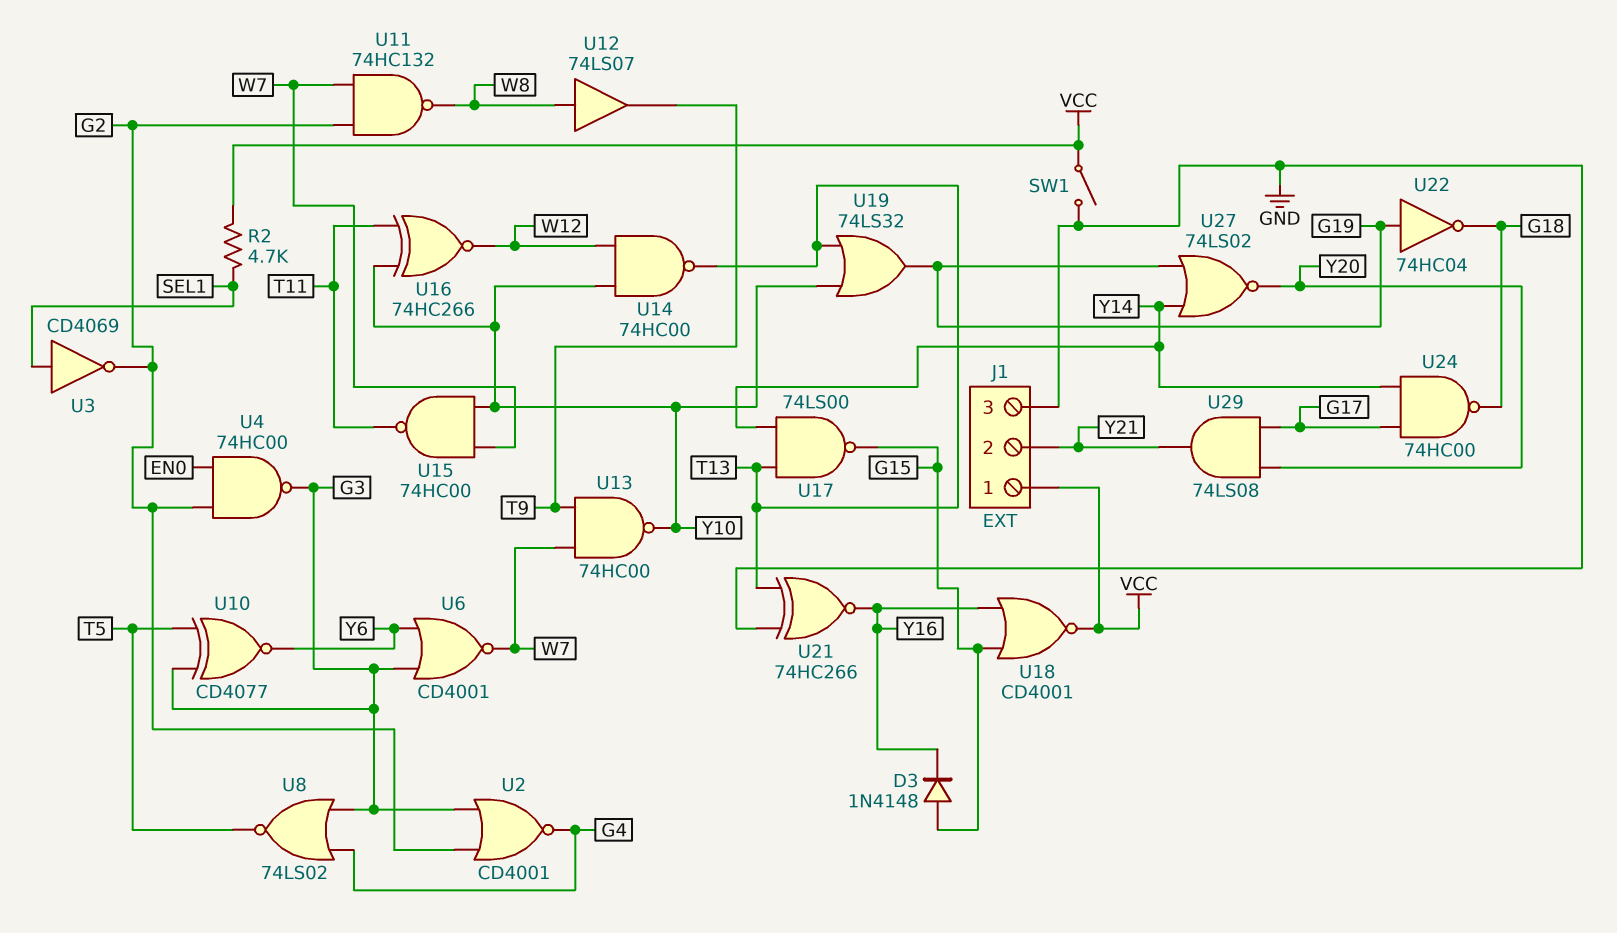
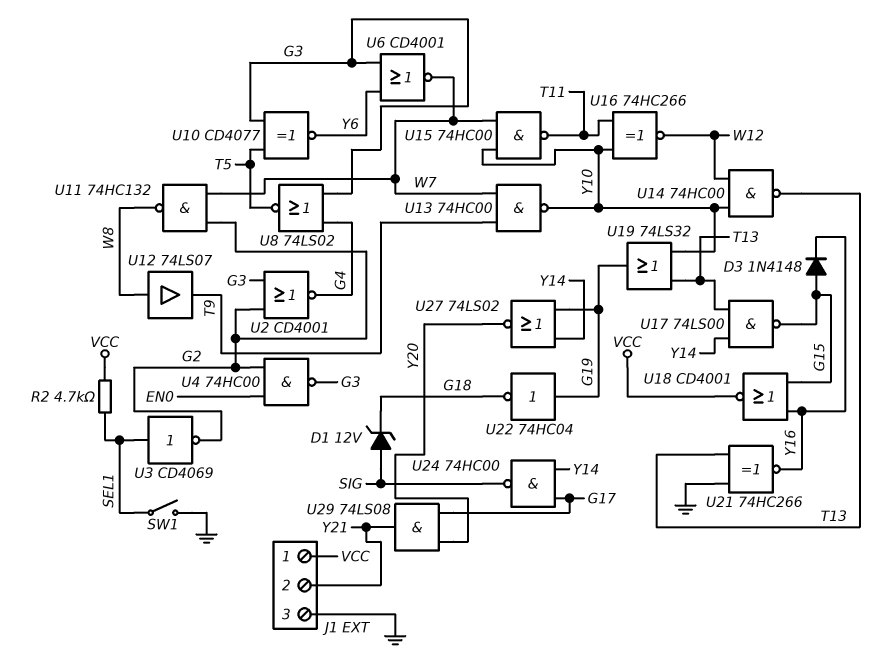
D1: none -> zener 12V (A SIG, K G18)
SW1: switch (GND, VCC) -> switch (GND, SEL1)
U24: NAND 74HC00 (in G17, in Y14, out G18) -> NAND 74HC00 (in G17, in Y14, out SIG)

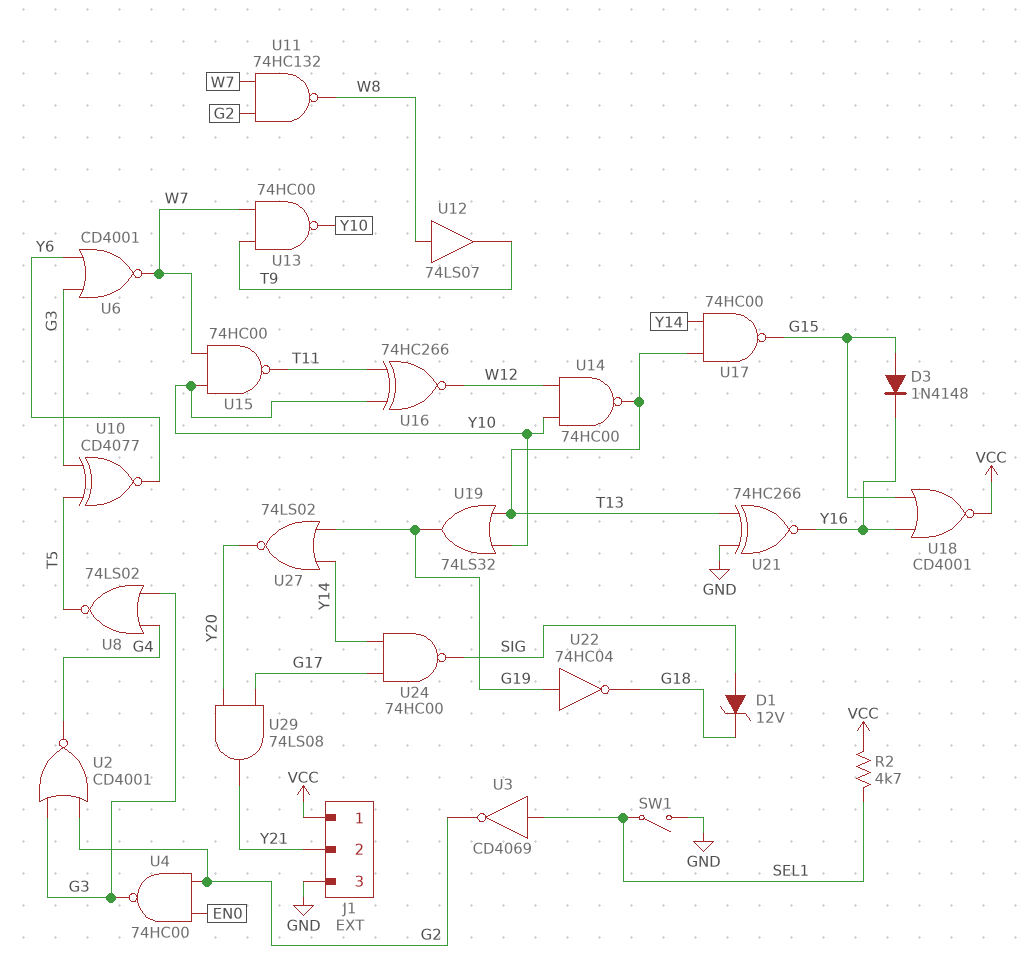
U17: NAND 74LS00 (in T13, in Y14, out G15) -> NAND 74HC00 (in T13, in Y14, out G15)

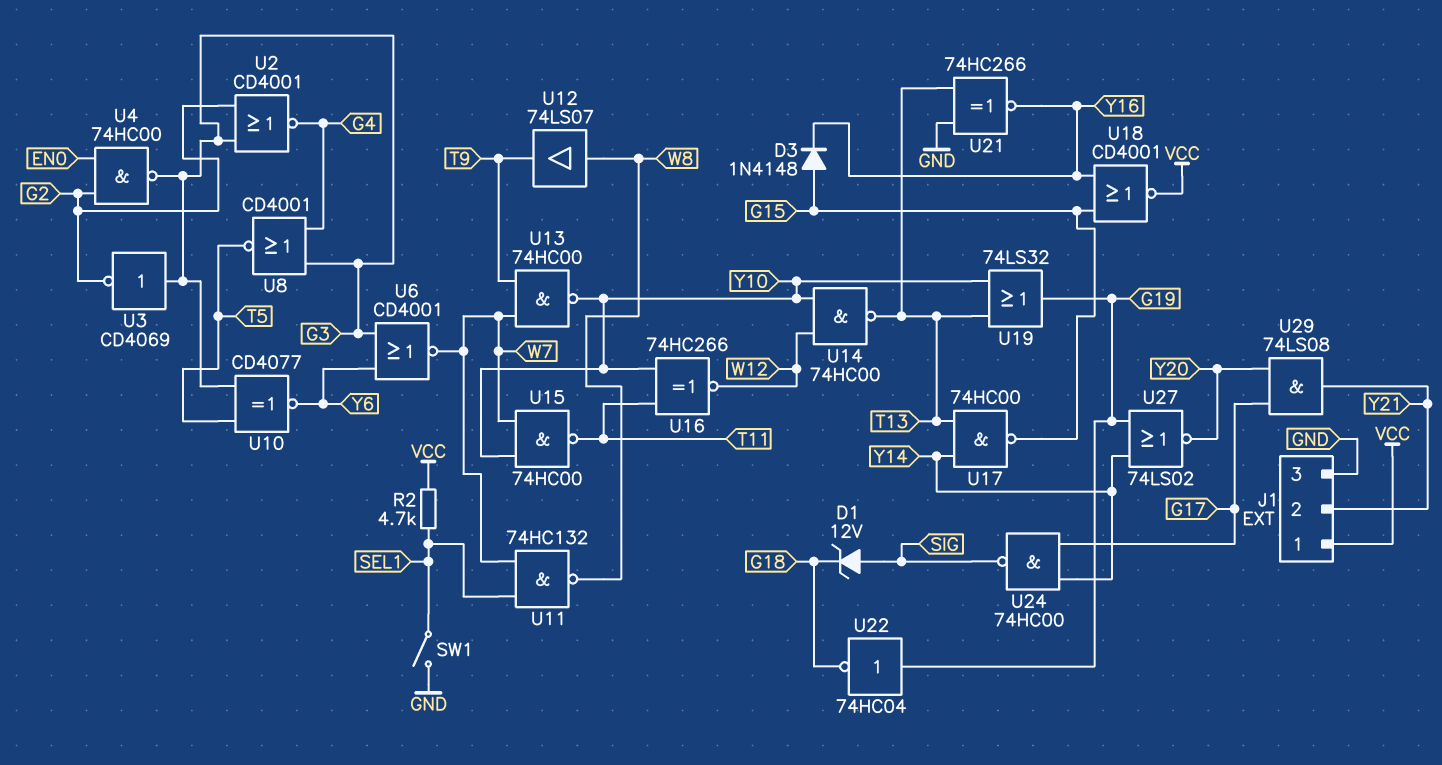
U3: NOT CD4069 (in SEL1, out G2) -> NOT CD4069 (in G3, out G2)
U8: NOR 74LS02 (in G3, in G4, out T5) -> NOR CD4001 (in G3, in G4, out T5)
U11: NAND 74HC132 (in G2, in W7, out W8) -> NAND 74HC132 (in SEL1, in W7, out W8)

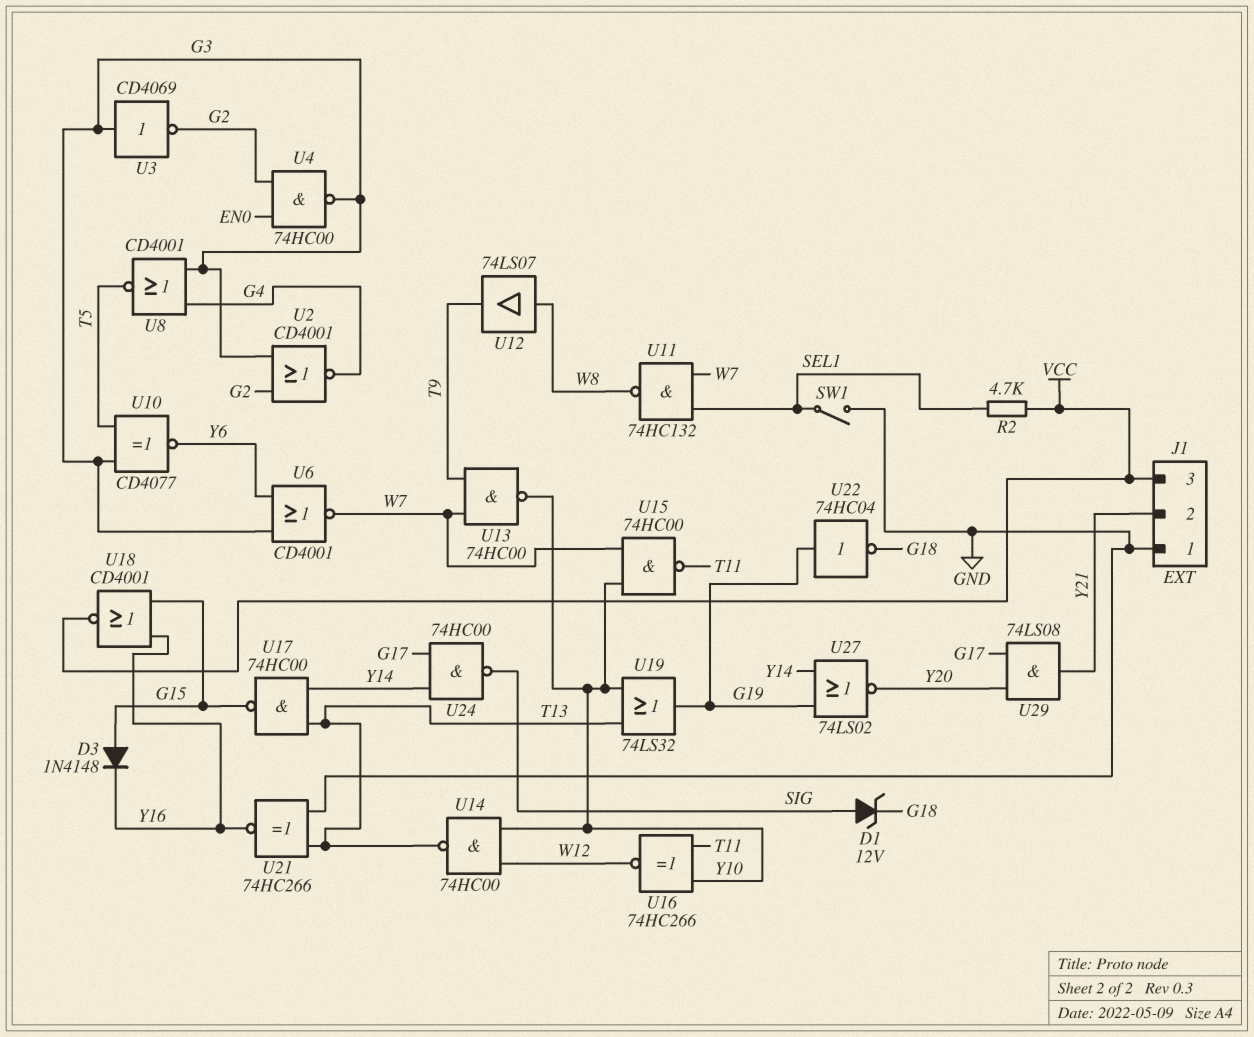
J1 pin 1: VCC -> GND
J1 pin 3: GND -> VCC

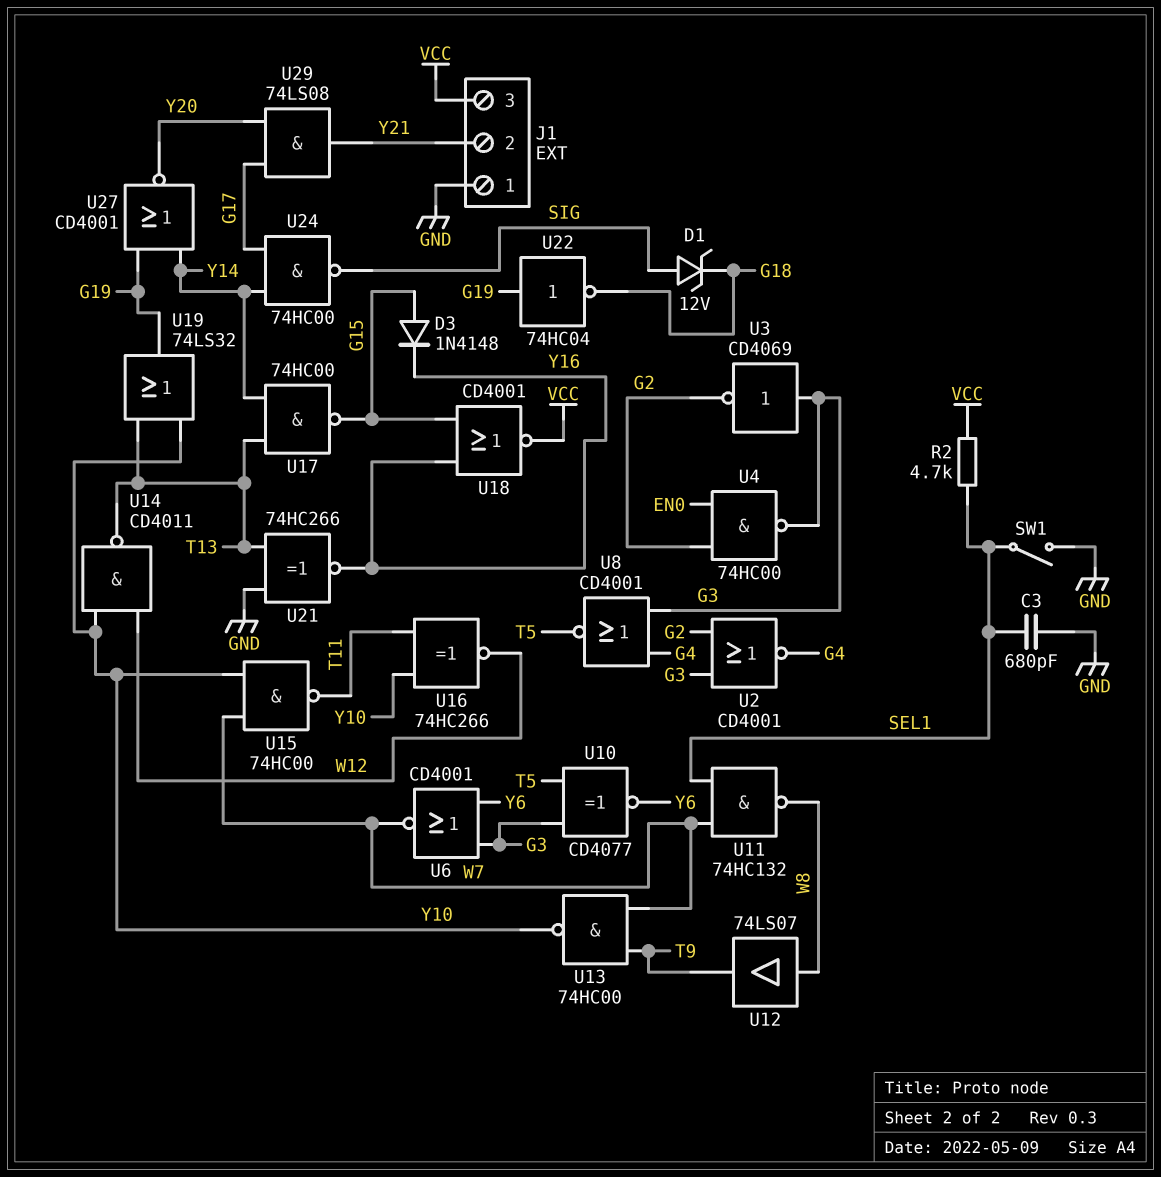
C3: none -> 680pF (GND, SEL1)
U14: NAND 74HC00 (in W12, in Y10, out T13) -> NAND CD4011 (in W12, in Y10, out T13)
U27: NOR 74LS02 (in G19, in Y14, out Y20) -> NOR CD4001 (in G19, in Y14, out Y20)

